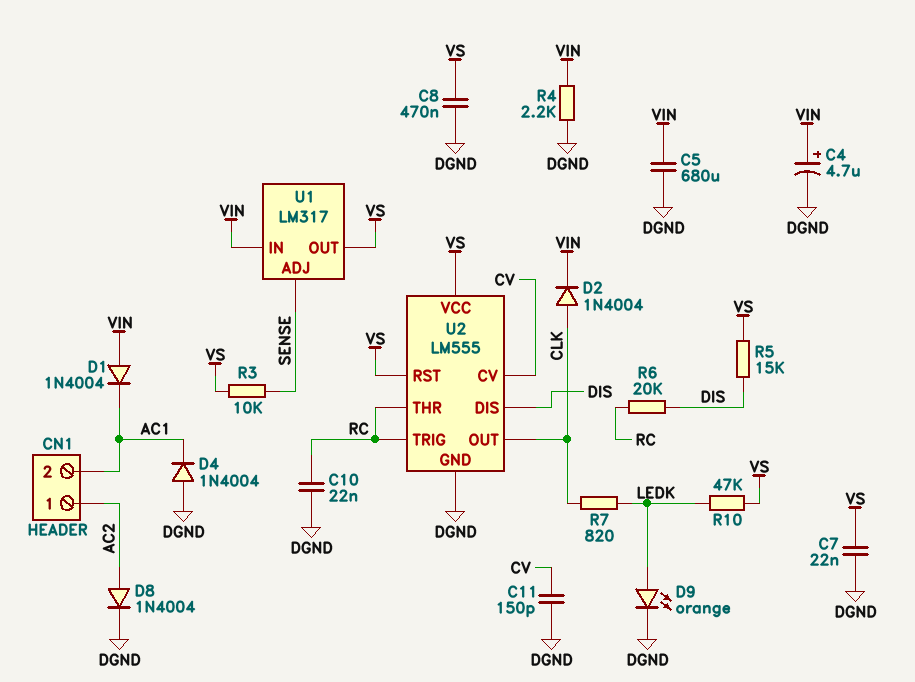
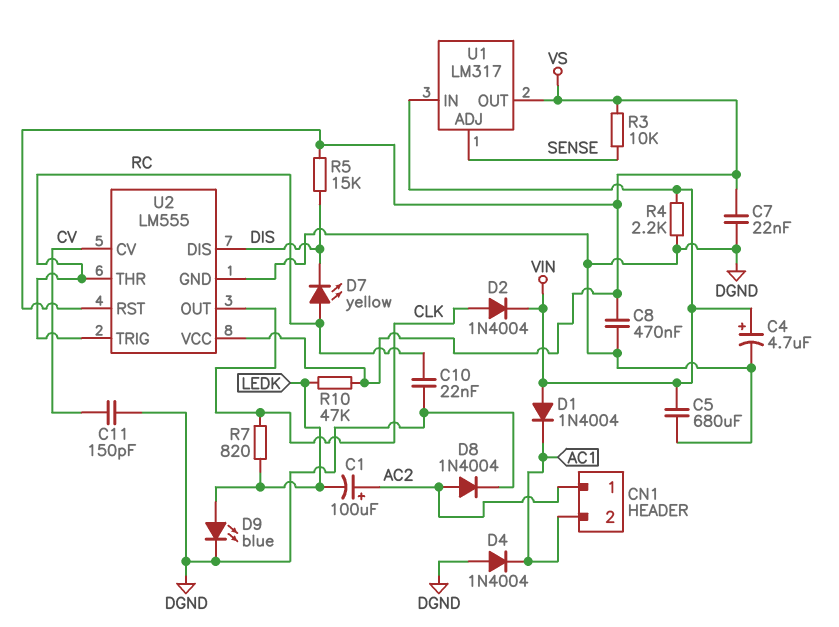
C1: none -> 100uF (plus AC2, minus LEDK)
D7: none -> LED yellow (A RC, K DIS)
D9: LED orange (A LEDK, K DGND) -> LED blue (A LEDK, K DGND)
R6: 20k (DIS, RC) -> none

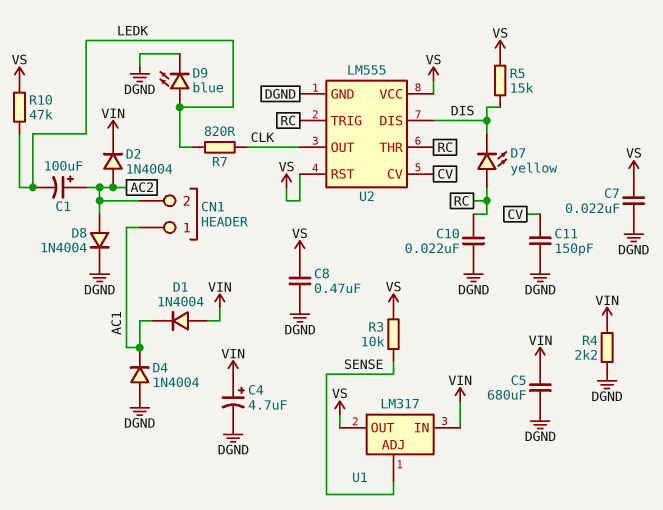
CN1 pin 1: AC2 -> AC1
CN1 pin 2: AC1 -> AC2
D2: diode 1N4004 (A CLK, K VIN) -> diode 1N4004 (A AC2, K VIN)

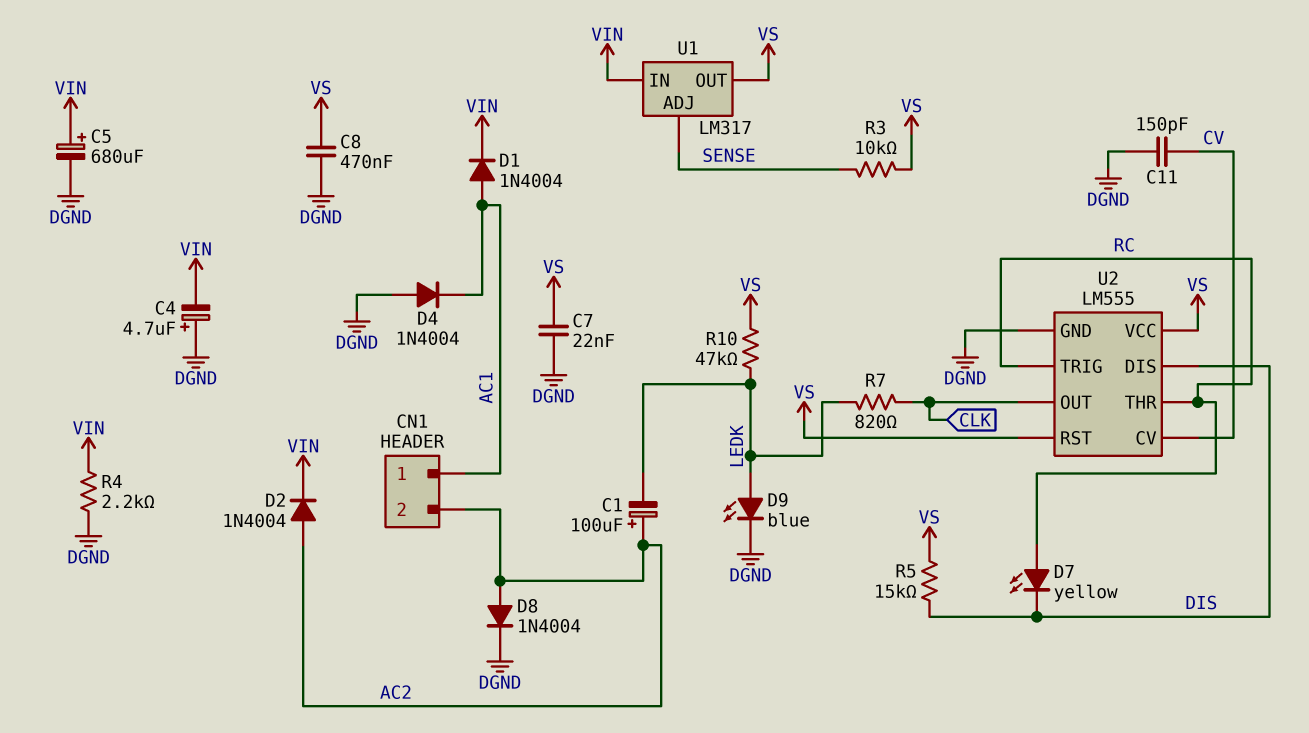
C4: 4.7uF (plus VIN, minus DGND) -> 4.7uF (plus DGND, minus VIN)
C5: 680uF (DGND, VIN) -> 680uF (plus VIN, minus DGND)
C10: 22nF (DGND, RC) -> none
D1: diode 1N4004 (A VIN, K AC1) -> diode 1N4004 (A AC1, K VIN)

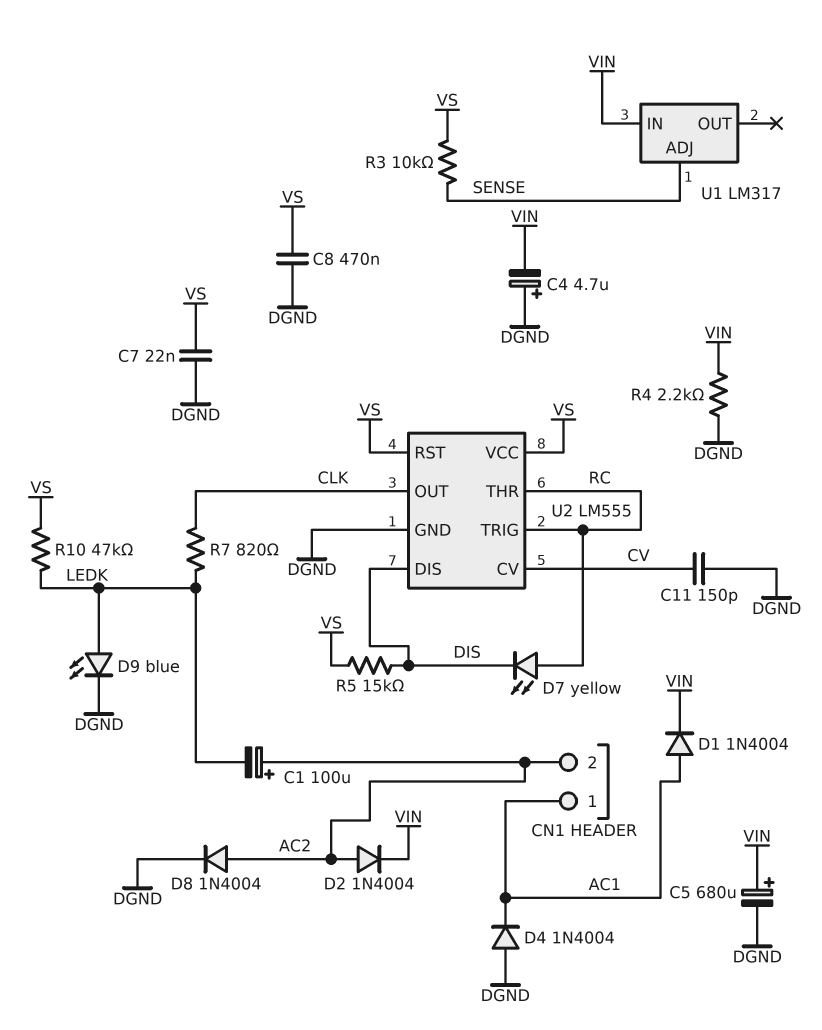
U1 pin OUT: VS -> none

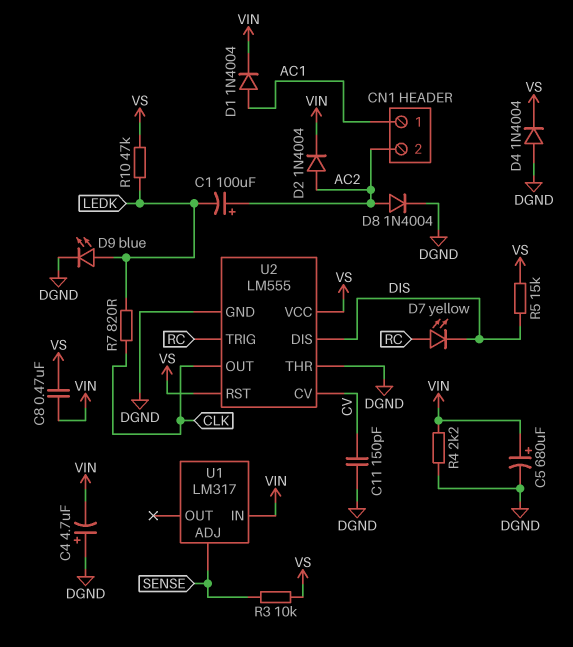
C7: 22nF (DGND, VS) -> none
C8: 470nF (DGND, VS) -> 470nF (VIN, VS)
D4: diode 1N4004 (A DGND, K AC1) -> diode 1N4004 (A DGND, K VS)
U2 pin THR: RC -> DGND

